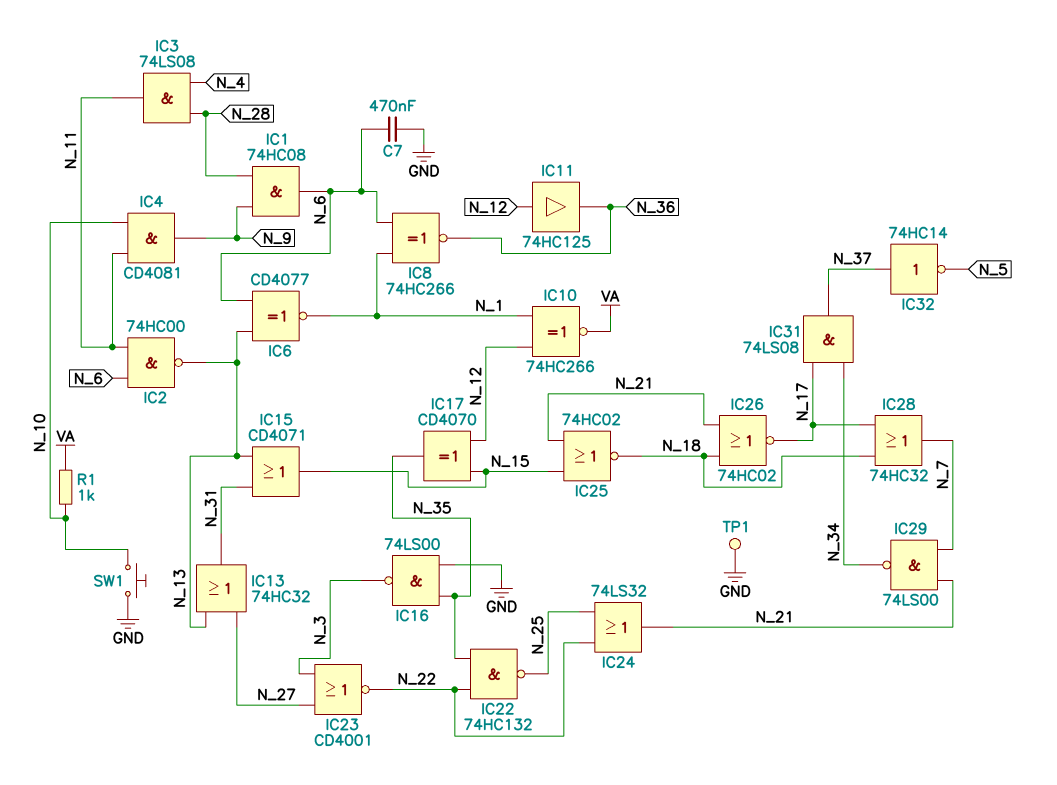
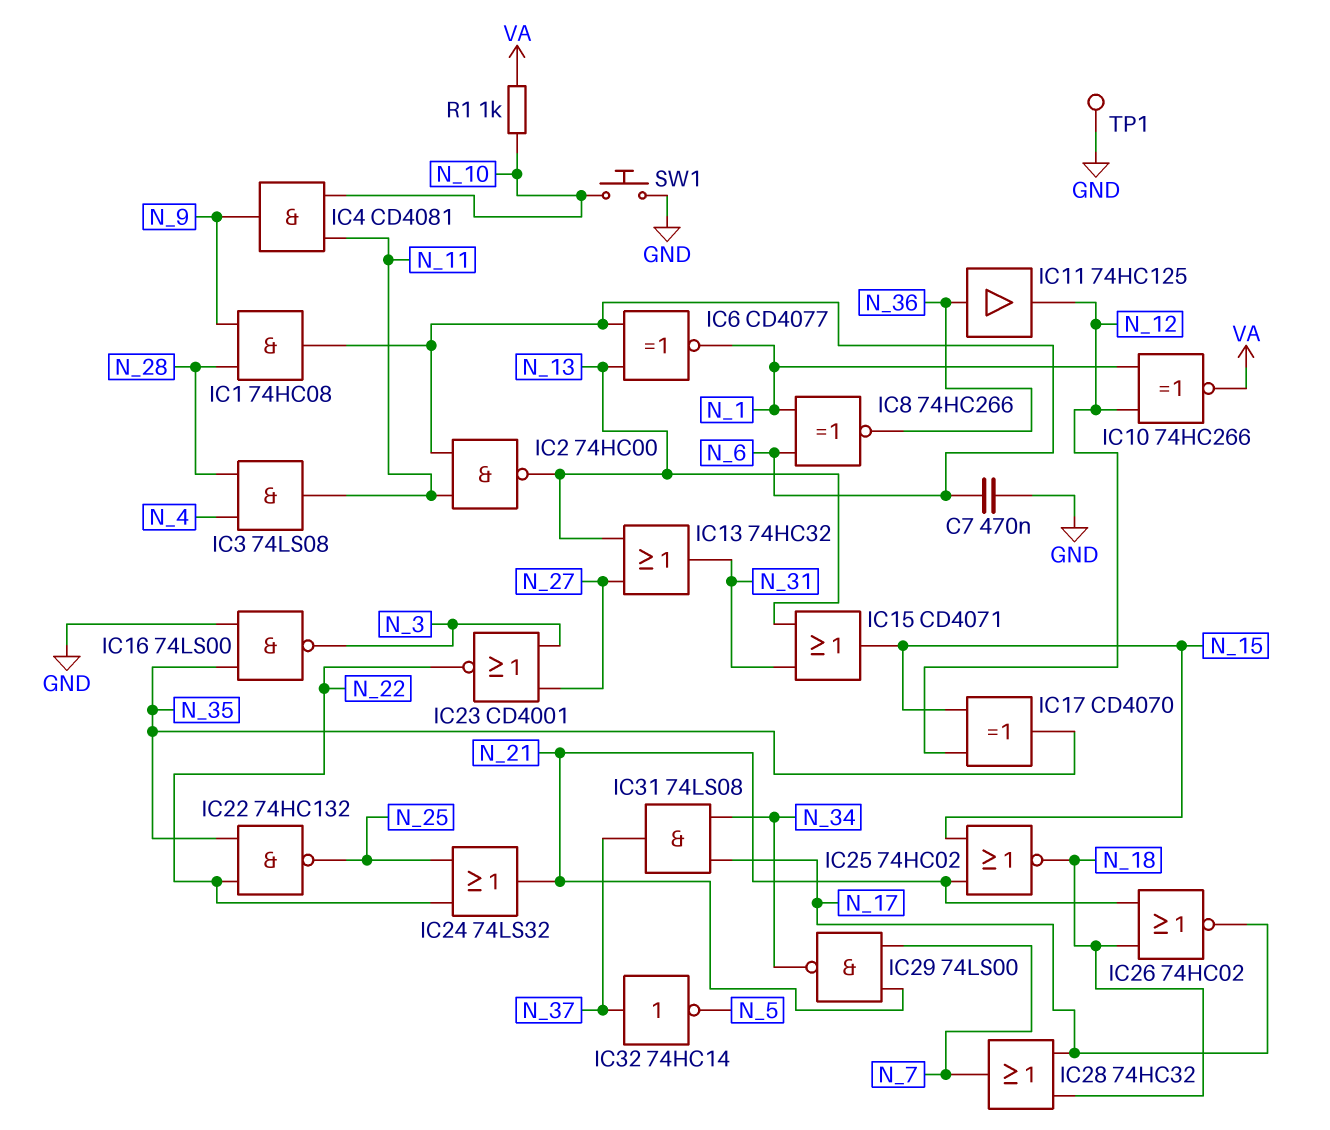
IC11: buffer 74HC125 (in N_12, out N_36) -> buffer 74HC125 (in N_36, out N_12)

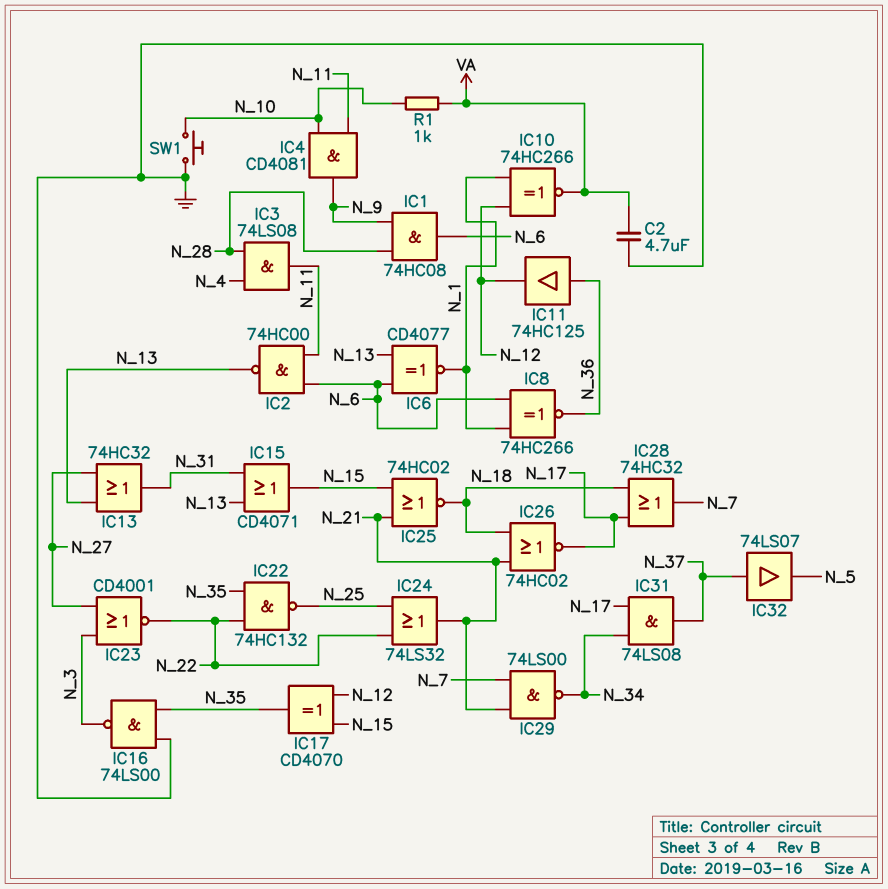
C2: none -> 4.7uF (GND, VA)
C7: 470nF (GND, N_6) -> none
IC32: NOT 74HC14 (in N_37, out N_5) -> buffer 74LS07 (in N_37, out N_5)
TP1: test point (GND) -> none

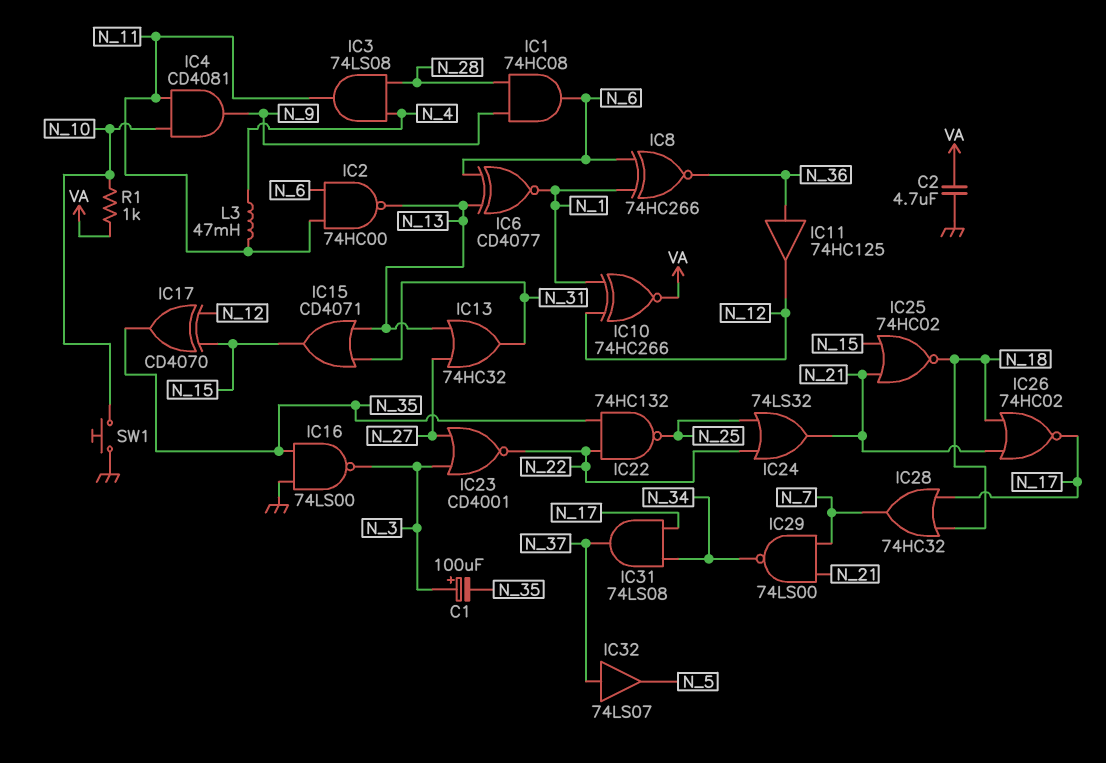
C1: none -> 100uF (plus N_3, minus N_35)
L3: none -> 47mH (N_4, N_11)

